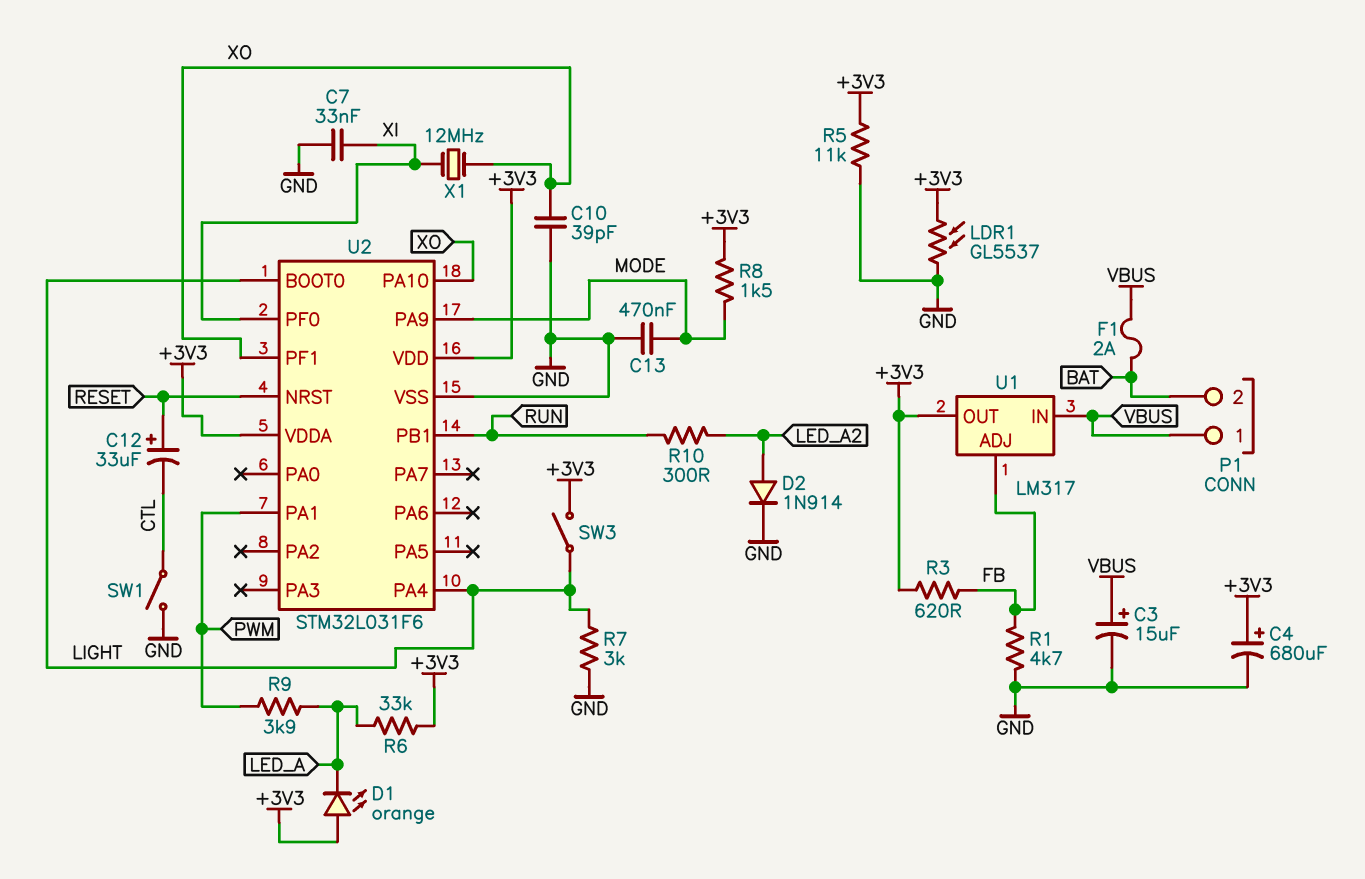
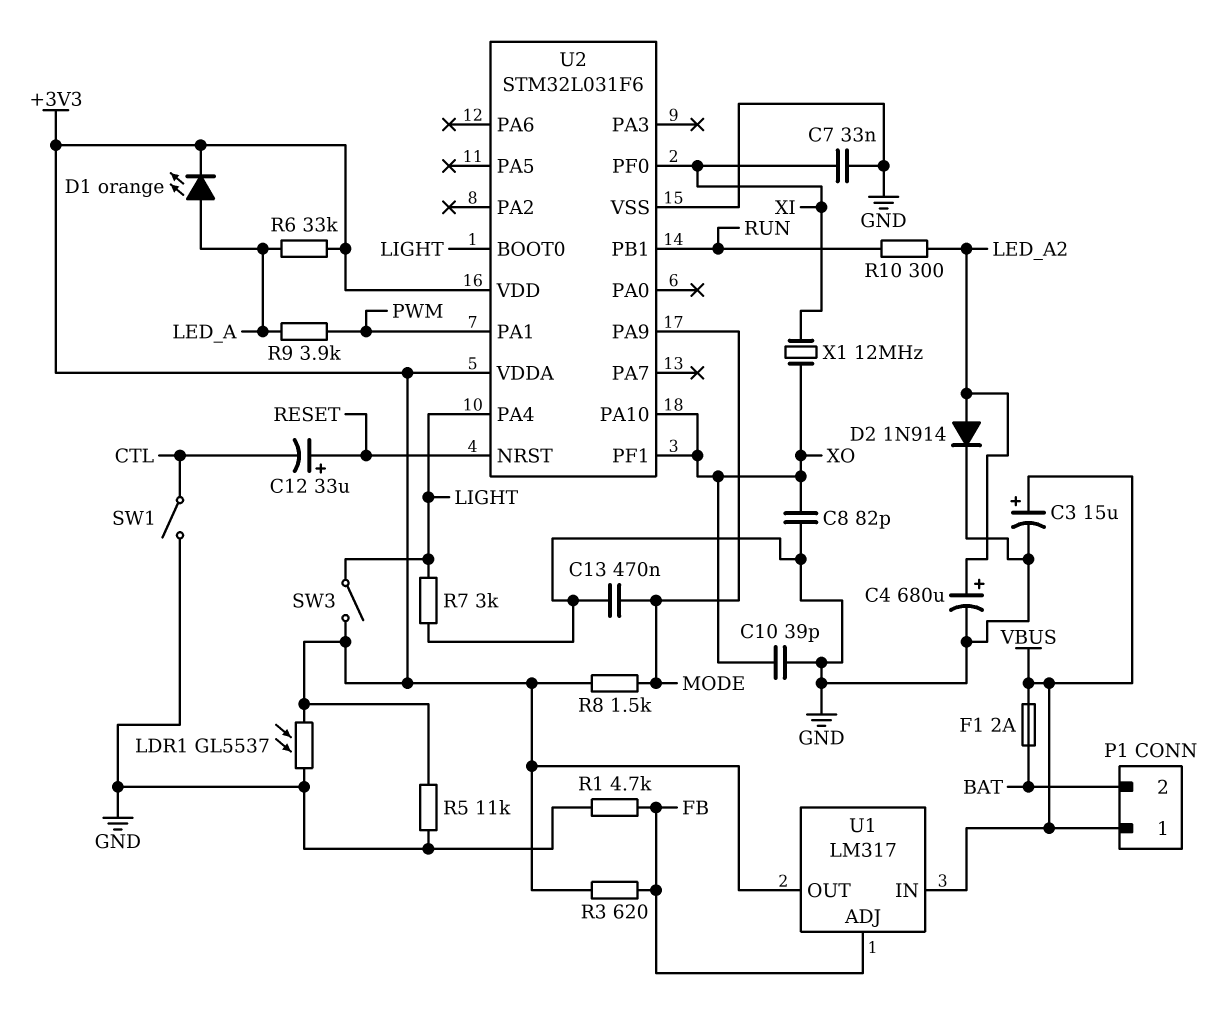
C4: 680uF (plus +3V3, minus GND) -> 680uF (plus LED_A2, minus GND)
C8: none -> 82pF (GND, XO)
D1: LED orange (A +3V3, K LED_A) -> LED orange (A LED_A, K +3V3)

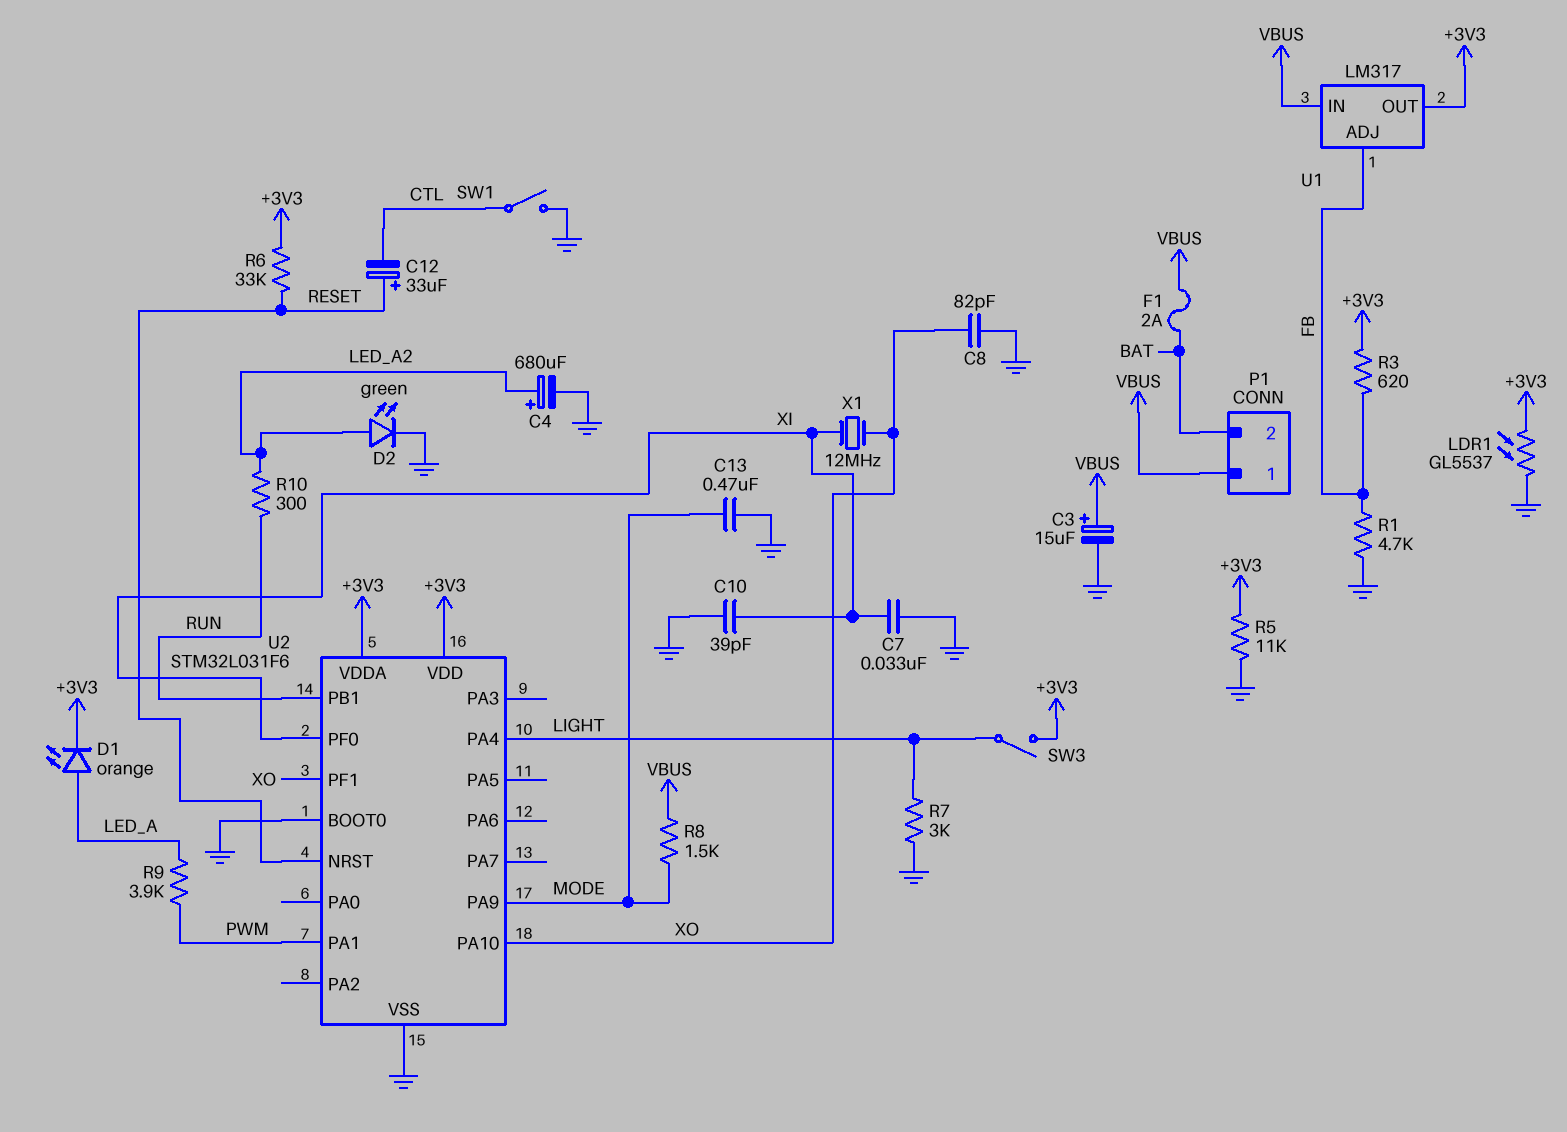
C10: 39pF (GND, XO) -> 39pF (GND, XI)
D2: diode 1N914 (A LED_A2, K GND) -> LED green (A LED_A2, K GND)
R6: 33k (+3V3, LED_A) -> 33k (+3V3, RESET)
R8: 1.5k (+3V3, MODE) -> 1.5k (MODE, VBUS)
U2 pin BOOT0: LIGHT -> GND

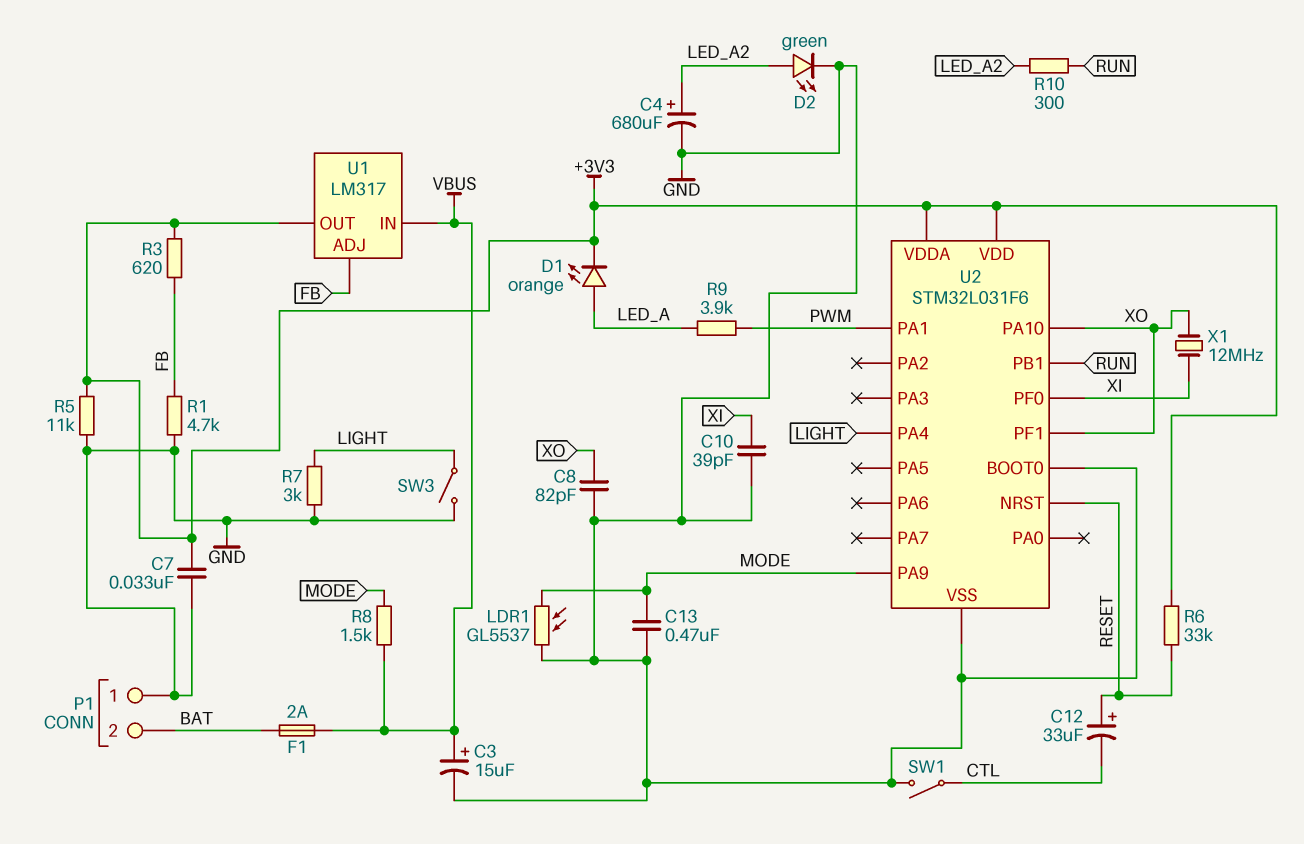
C7: 33nF (GND, XI) -> 33nF (+3V3, GND)
LDR1: GL5537 (+3V3, GND) -> GL5537 (GND, MODE)
P1 pin 1: VBUS -> GND
SW3: switch (+3V3, LIGHT) -> switch (GND, LIGHT)

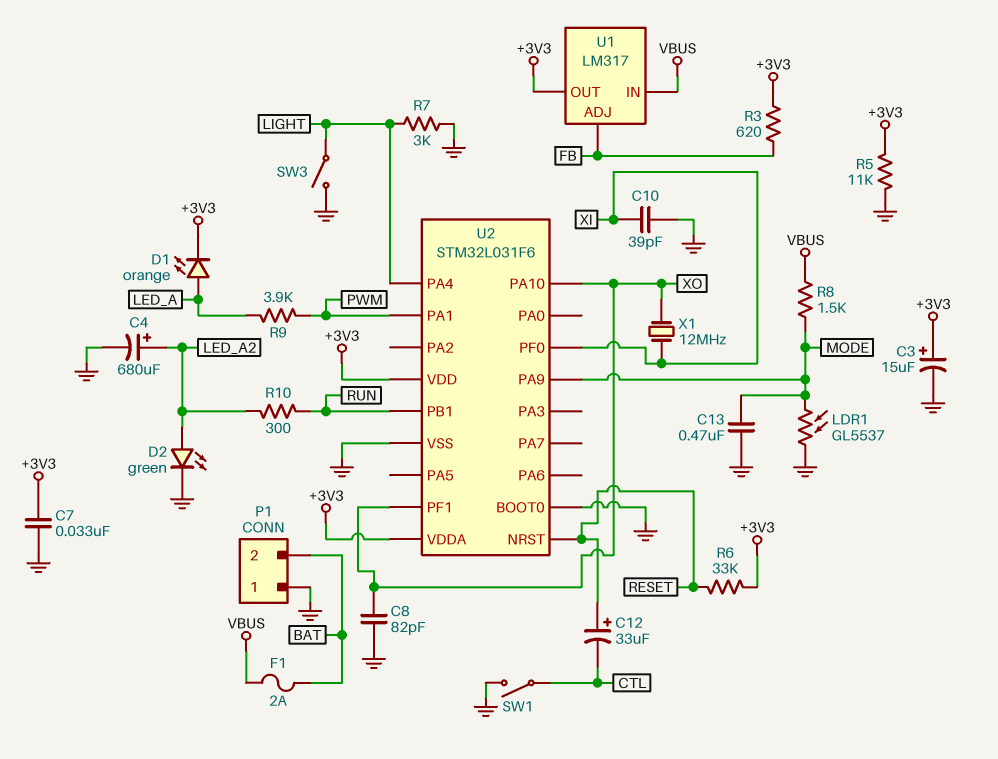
C3: 15uF (plus VBUS, minus GND) -> 15uF (plus +3V3, minus GND)
R1: 4.7k (FB, GND) -> none

